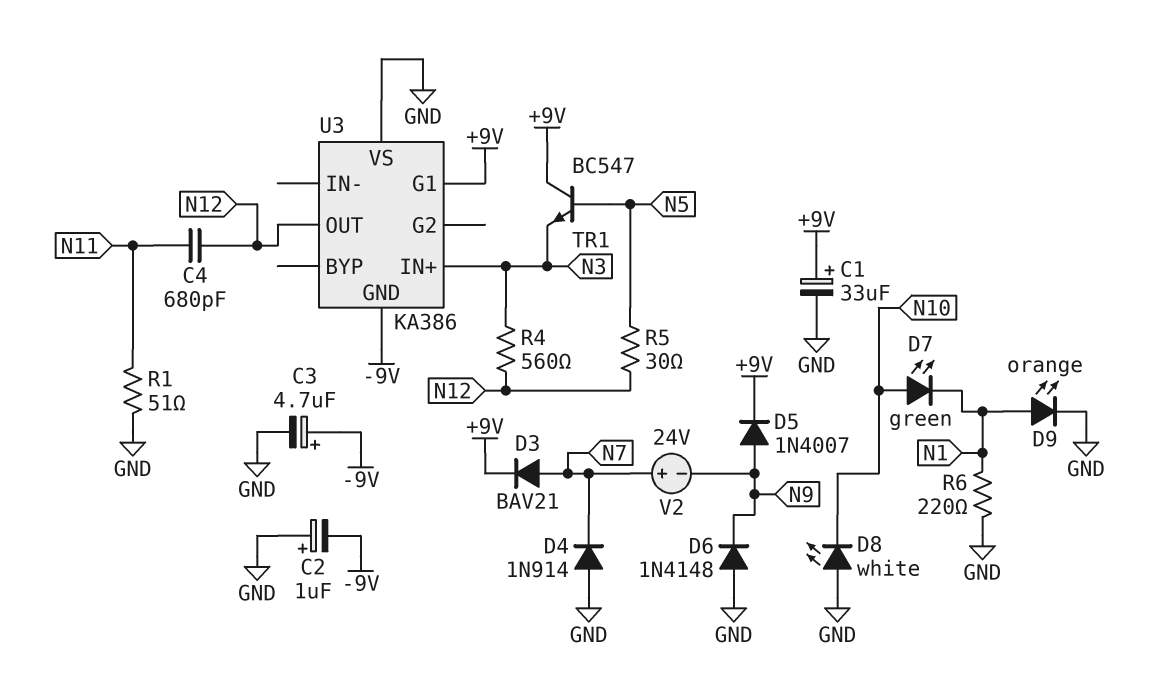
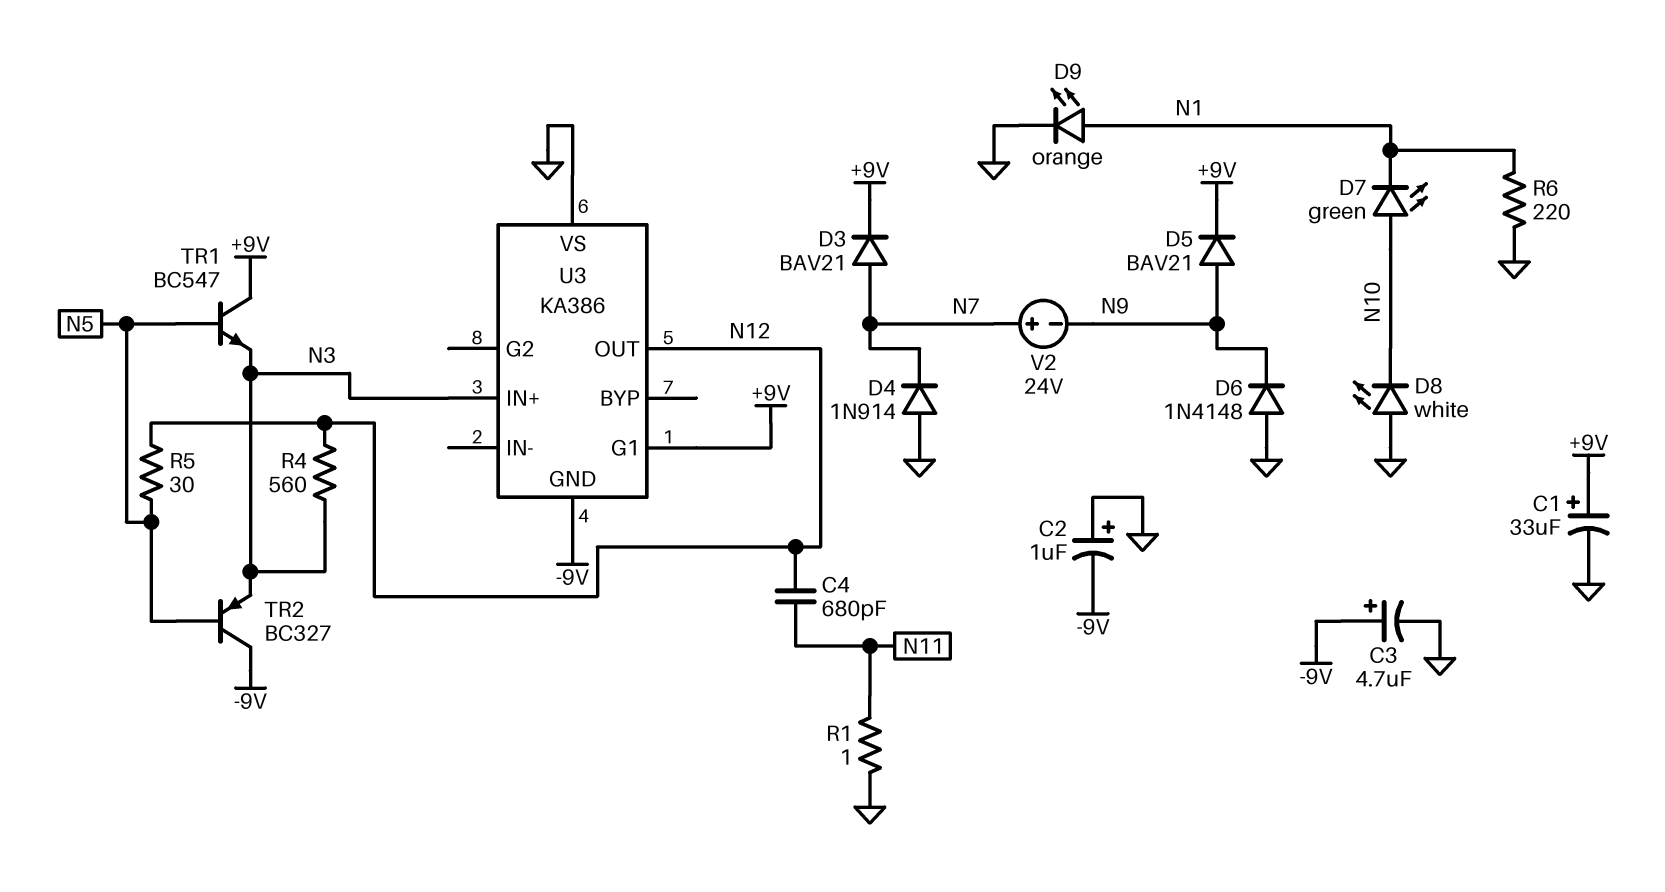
D5: diode 1N4007 (A N9, K +9V) -> diode BAV21 (A N9, K +9V)
R1: 51 (GND, N11) -> 1 (GND, N11)
TR2: none -> PNP BC327 (B N5, C -9V, E N3)

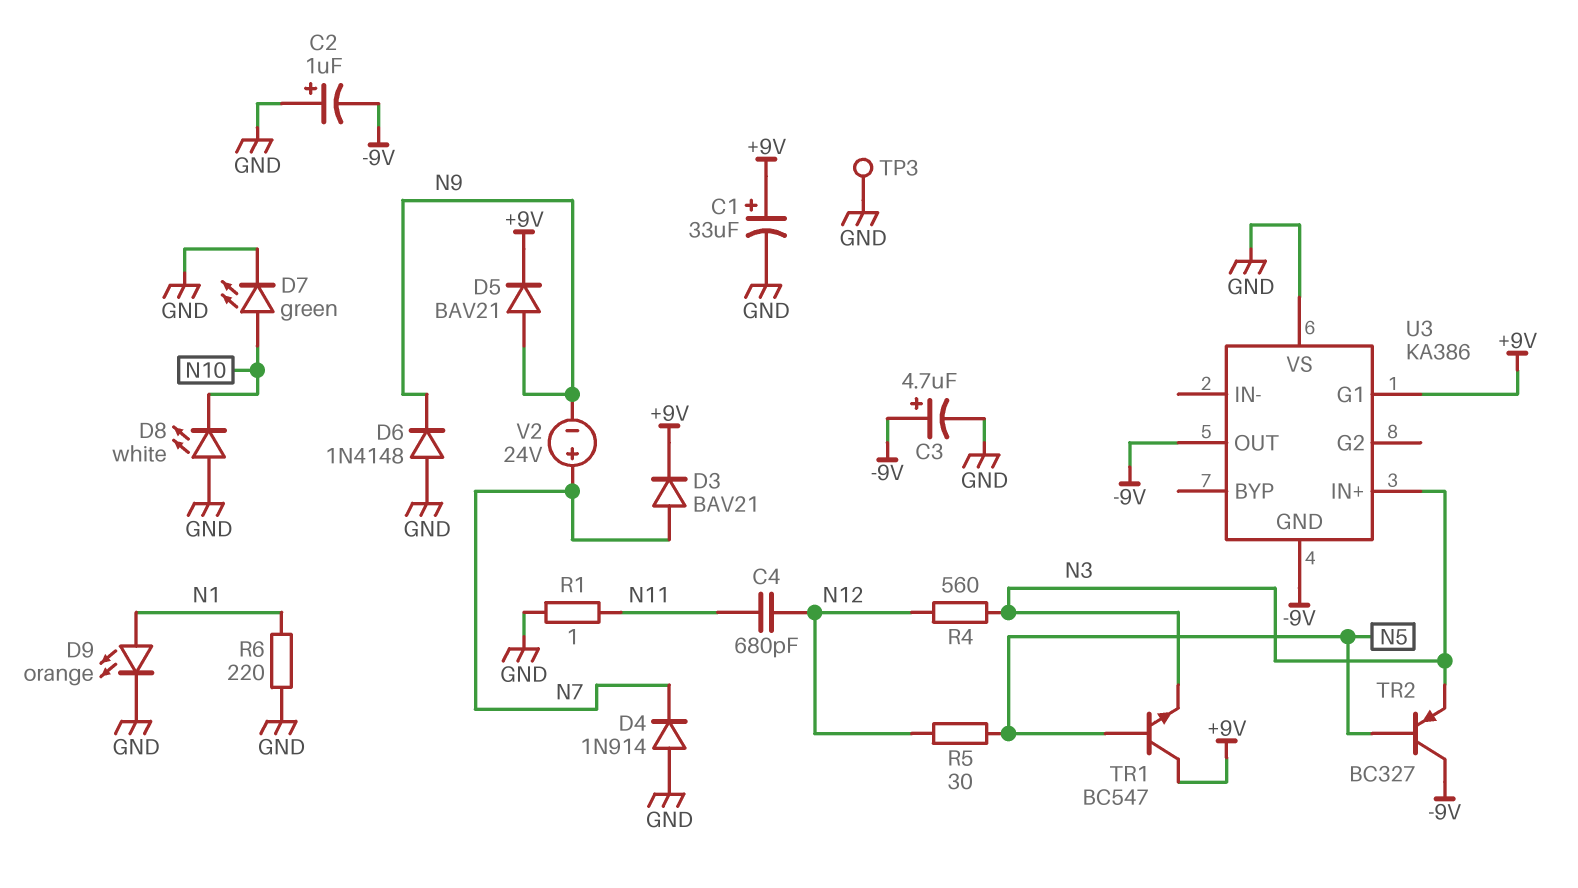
D7: LED green (A N10, K N1) -> LED green (A N10, K GND)
TP3: none -> test point (GND)
U3 pin OUT: N12 -> -9V

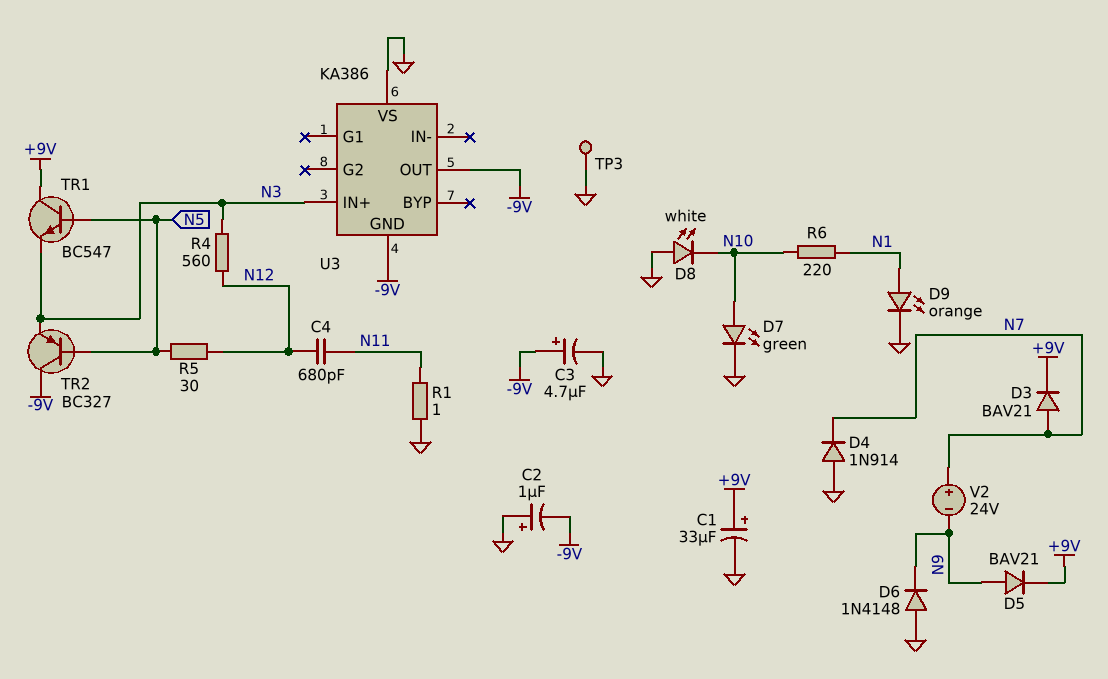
R6: 220 (GND, N1) -> 220 (N1, N10)
U3 pin G1: +9V -> none

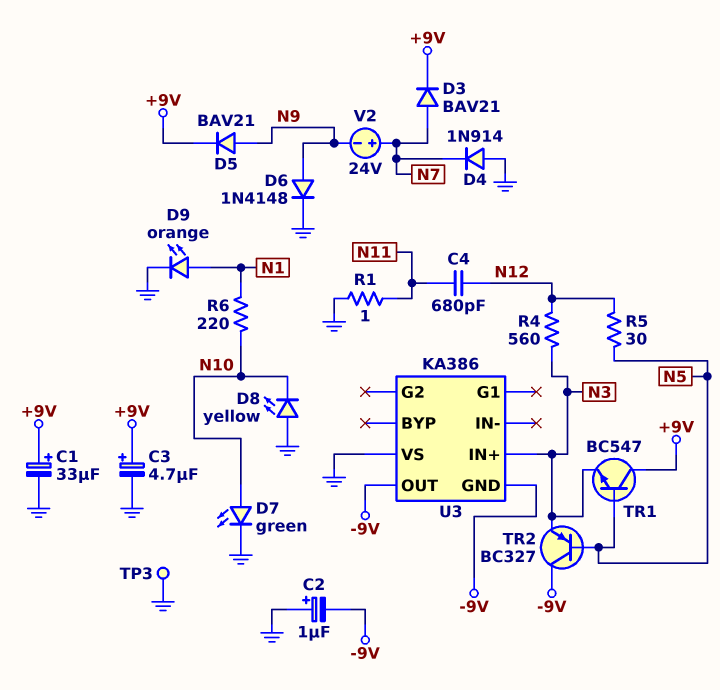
C3: 4.7uF (plus -9V, minus GND) -> 4.7uF (plus +9V, minus GND)
D6: diode 1N4148 (A GND, K N9) -> diode 1N4148 (A N9, K GND)
D8: LED white (A GND, K N10) -> LED yellow (A GND, K N10)

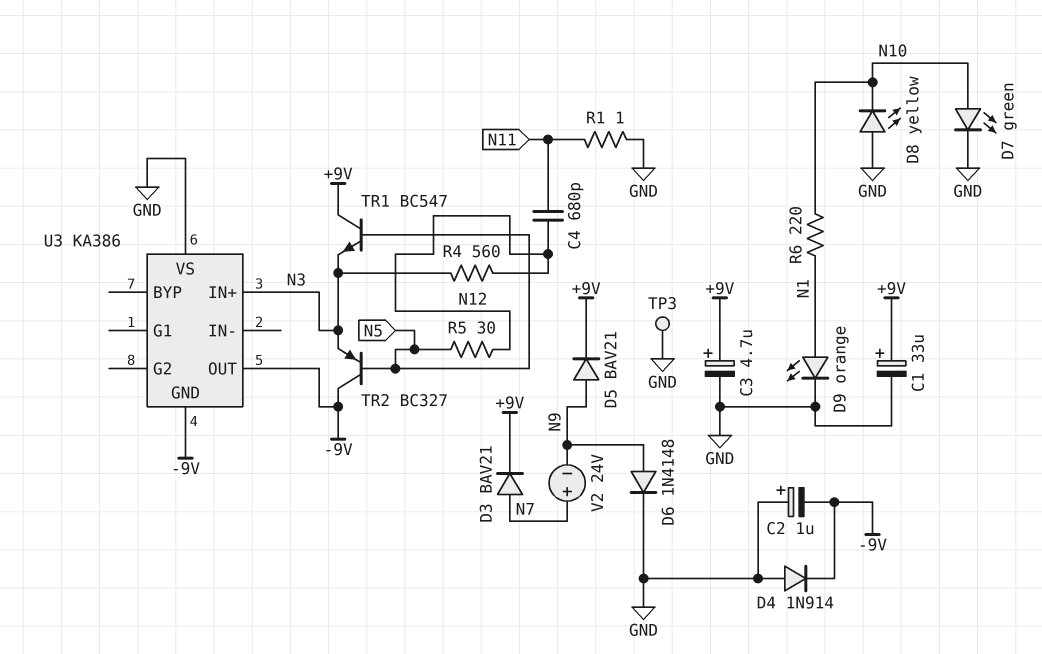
D4: diode 1N914 (A GND, K N7) -> diode 1N914 (A GND, K -9V)

